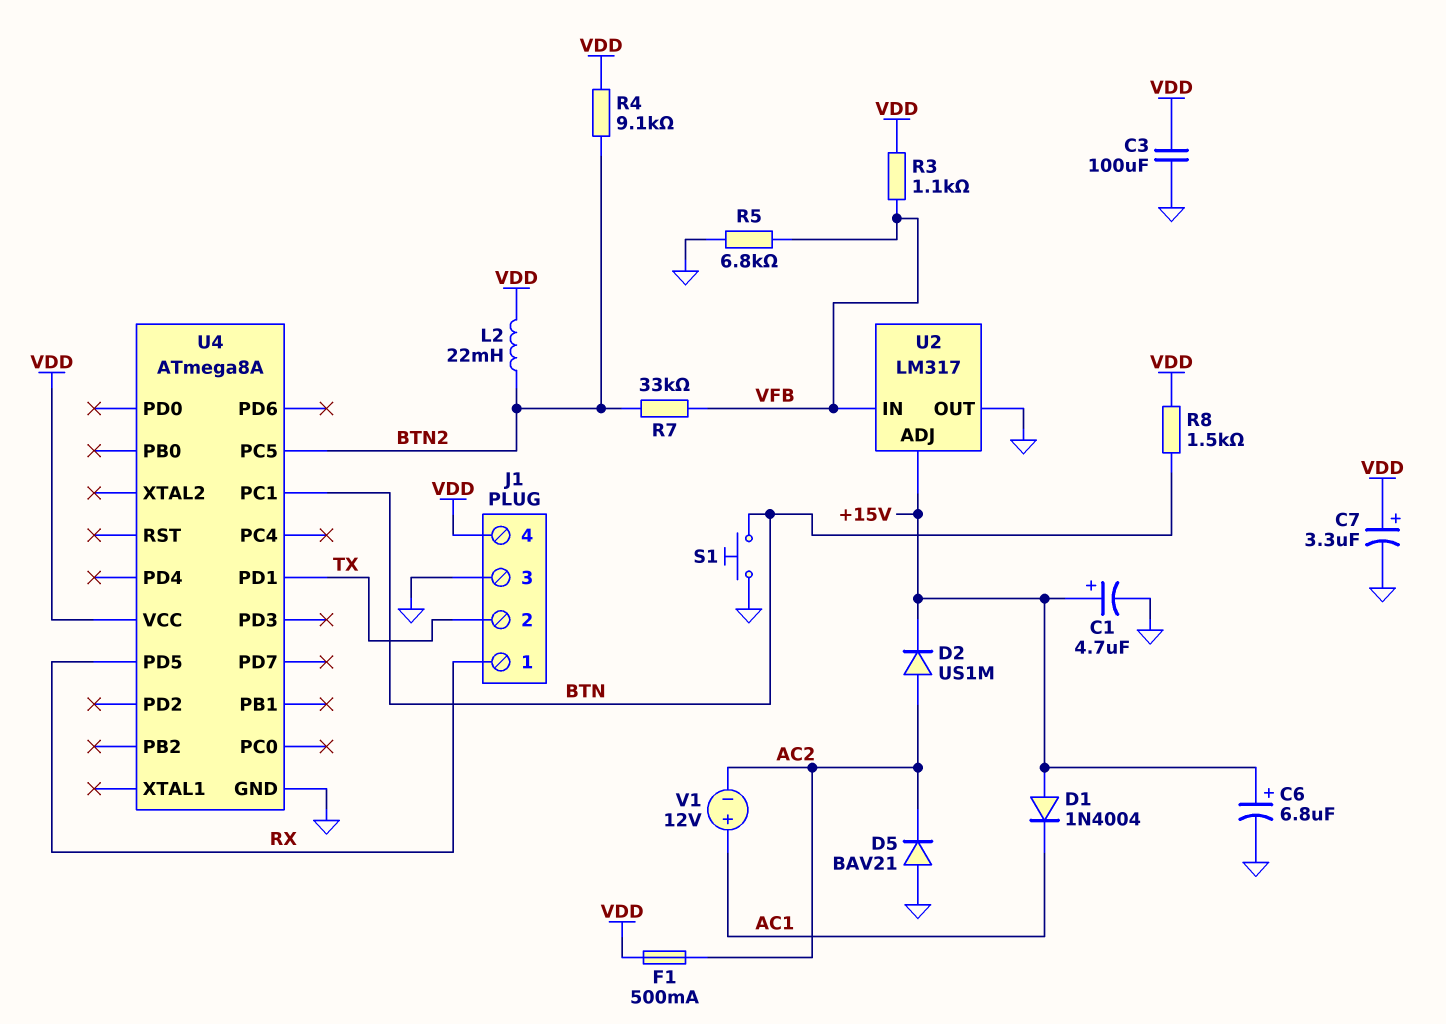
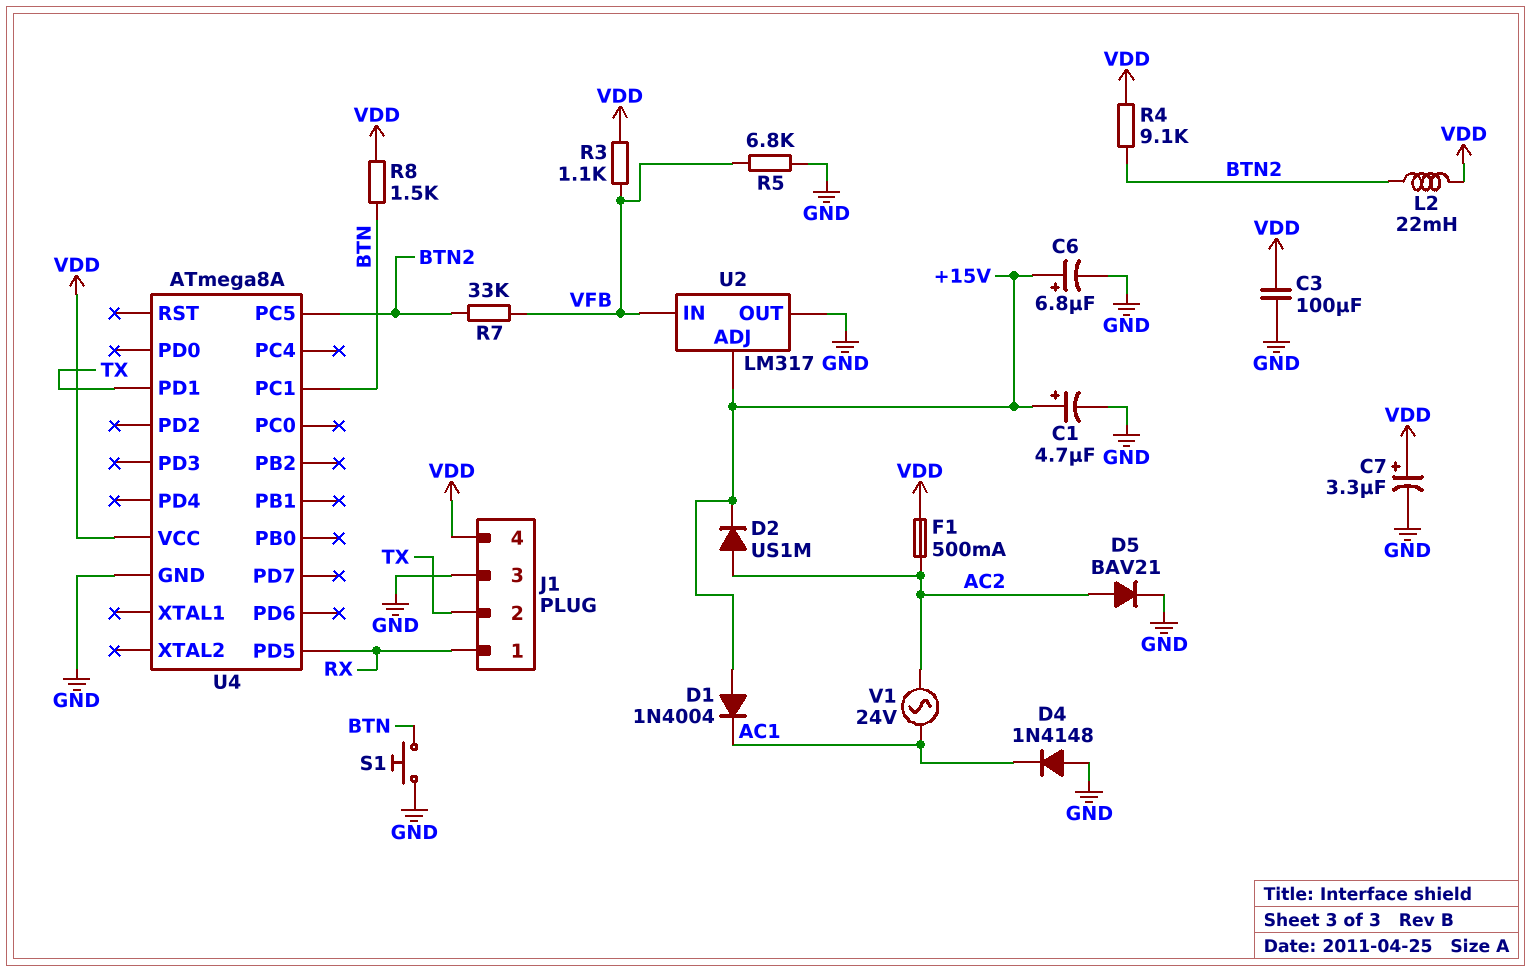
D4: none -> diode 1N4148 (A GND, K AC1)
D5: diode BAV21 (A GND, K AC2) -> diode BAV21 (A AC2, K GND)
V1: 12V (plus AC1, minus AC2) -> AC 24V (AC1, AC2)

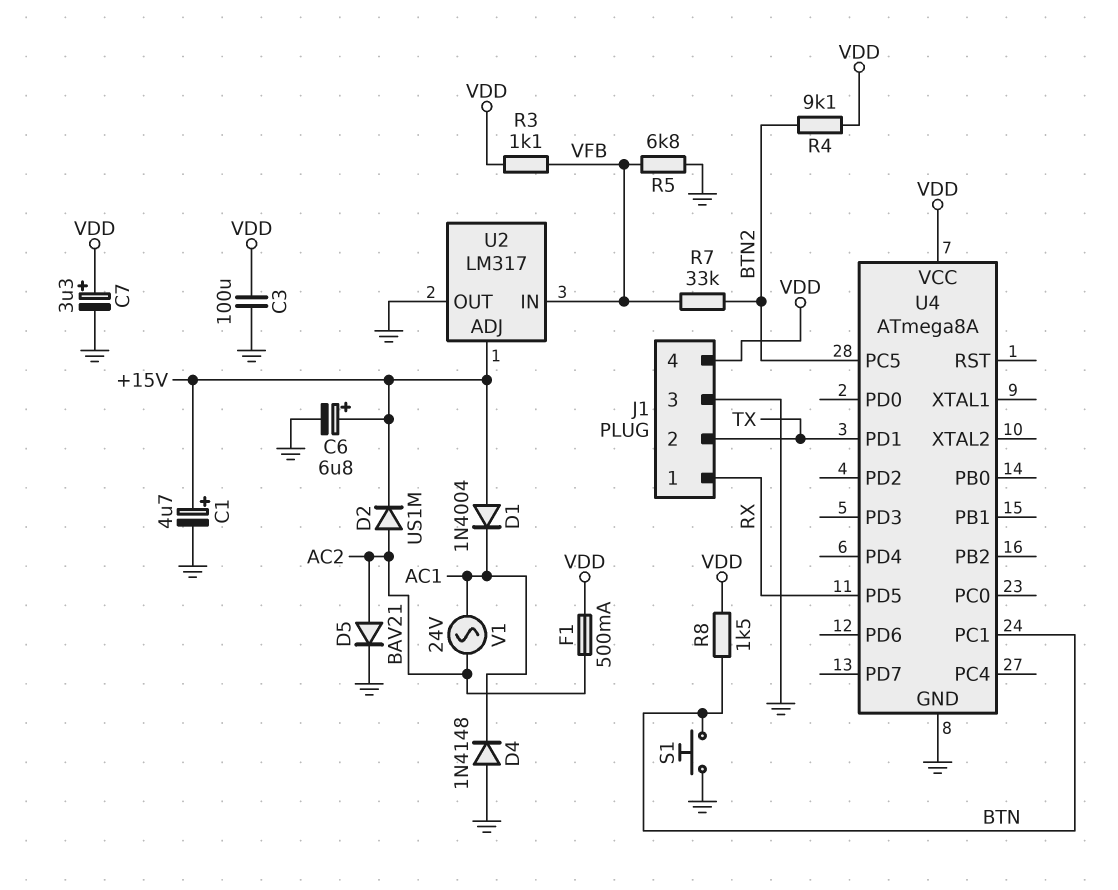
L2: 22mH (BTN2, VDD) -> none

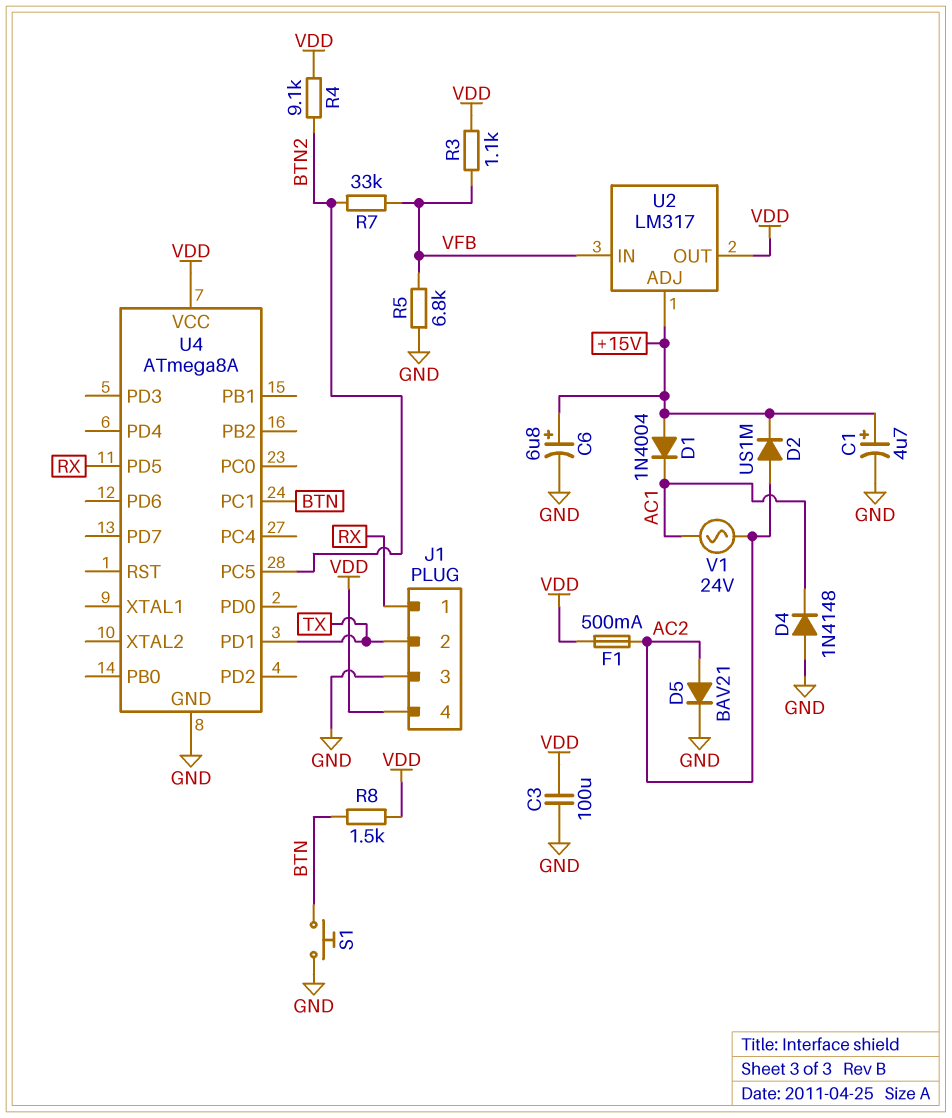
C7: 3.3uF (plus VDD, minus GND) -> none
U2 pin OUT: GND -> VDD

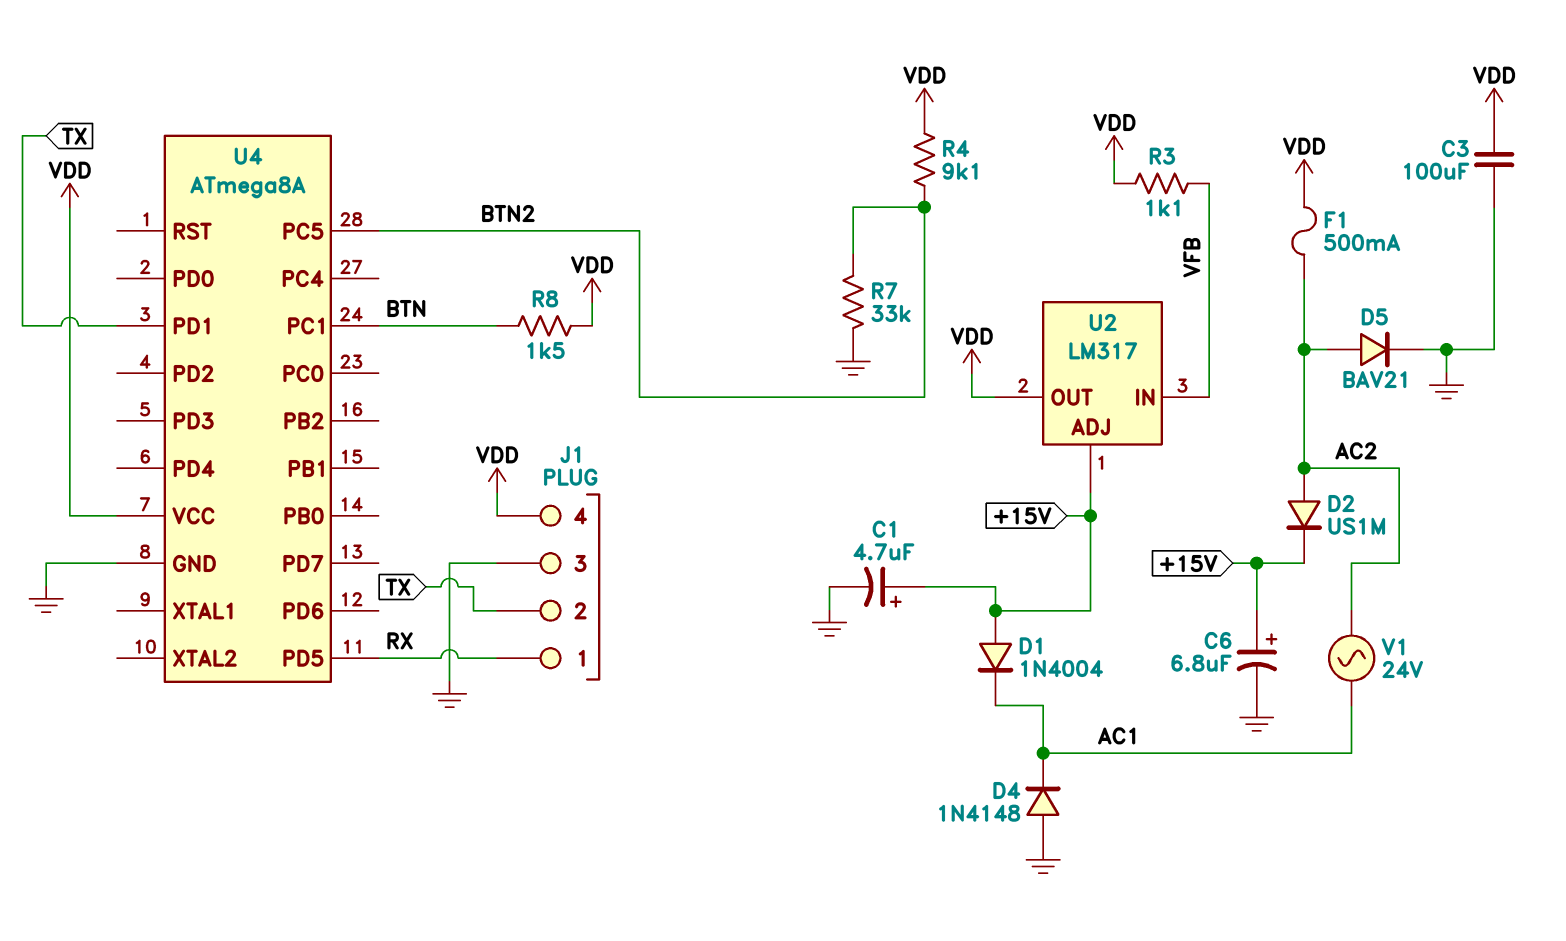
R5: 6.8k (GND, VFB) -> none
R7: 33k (BTN2, VFB) -> 33k (BTN2, GND)
S1: button (BTN, GND) -> none

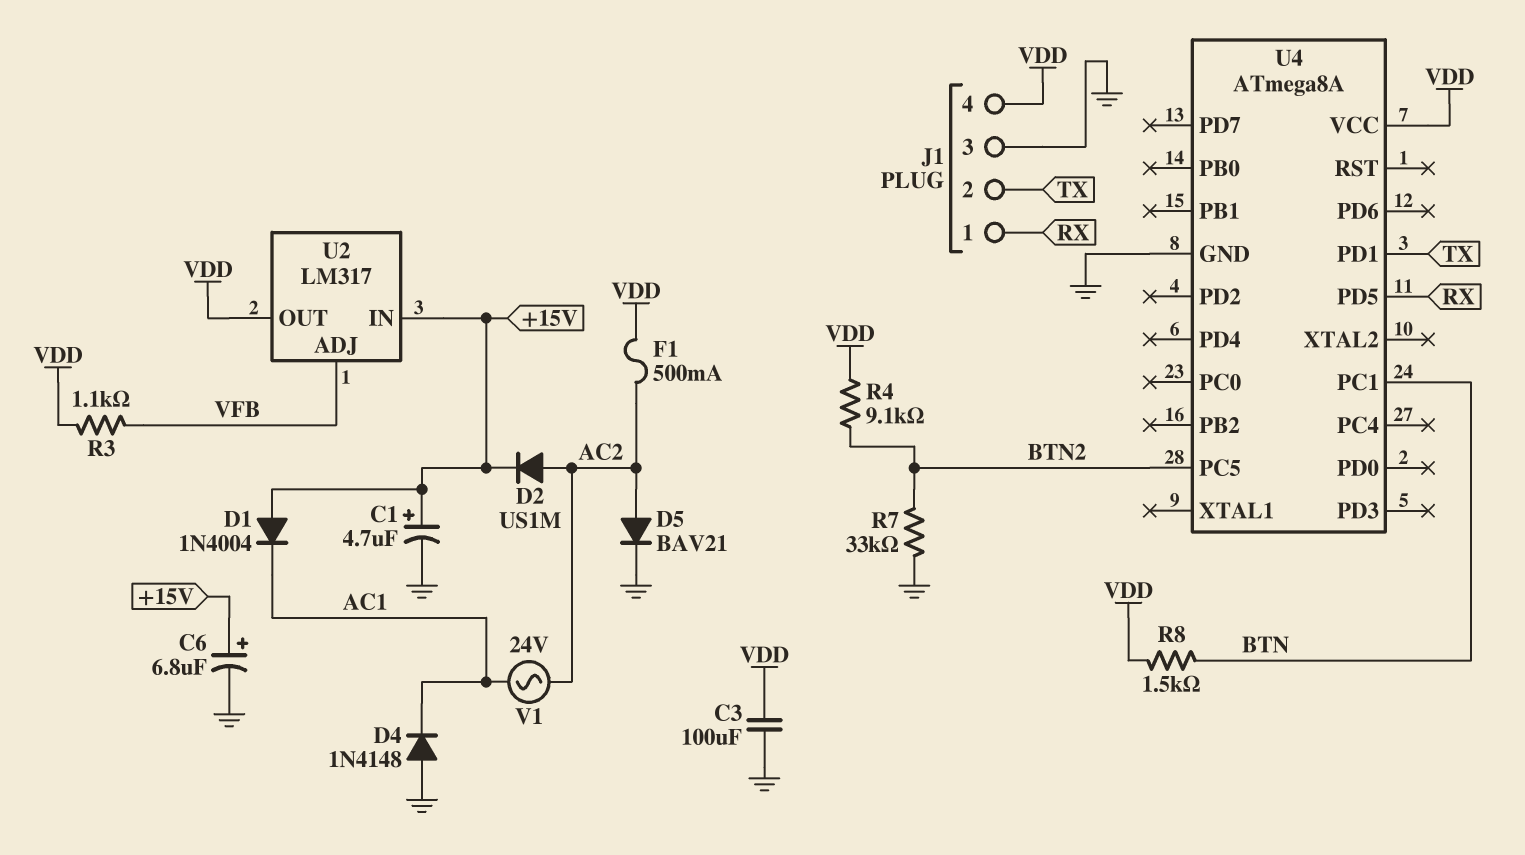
U2 pin ADJ: +15V -> VFB
U2 pin IN: VFB -> +15V

